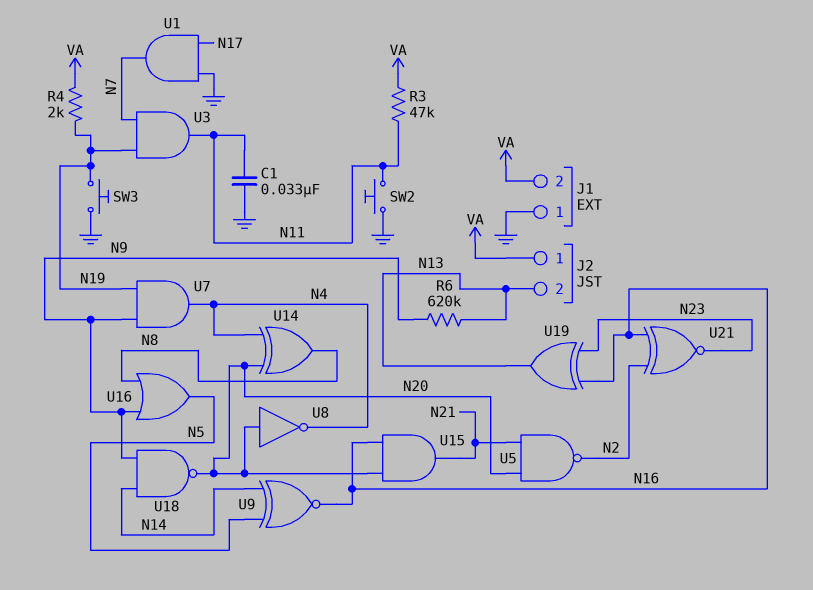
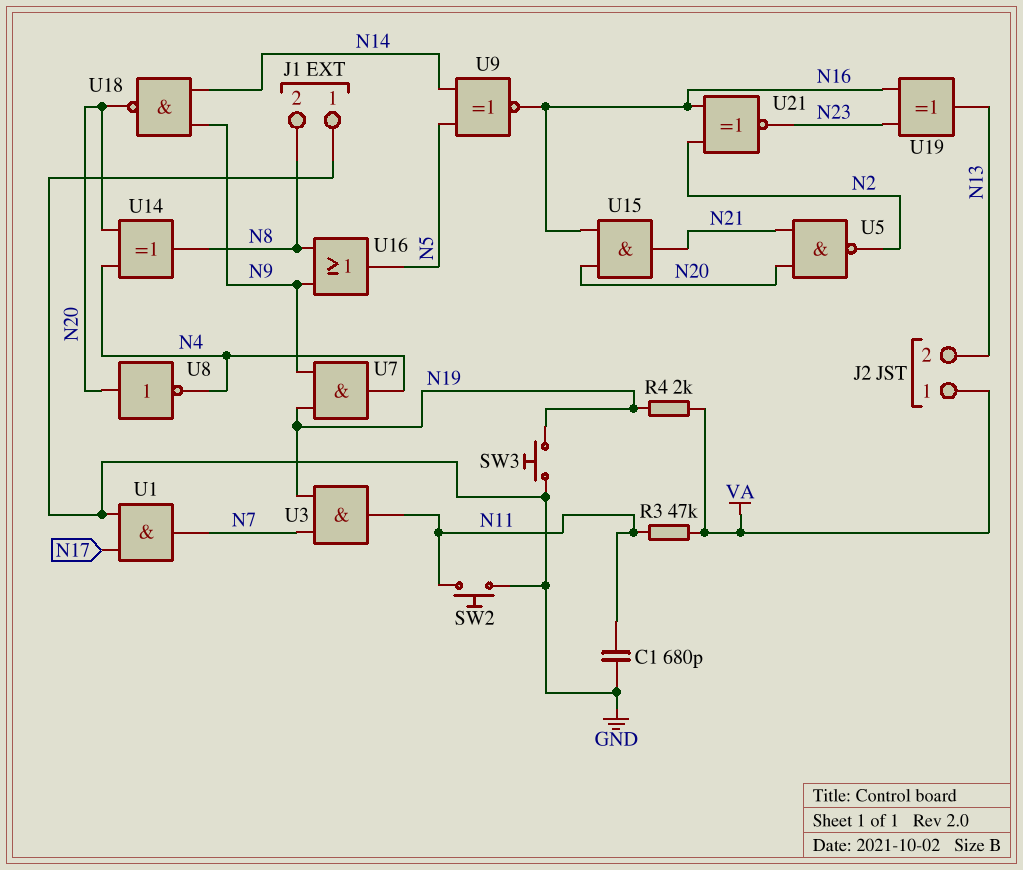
C1: 33nF (GND, N11) -> 680pF (GND, N11)
J1 pin 2: VA -> N8
R6: 620k (N9, N13) -> none

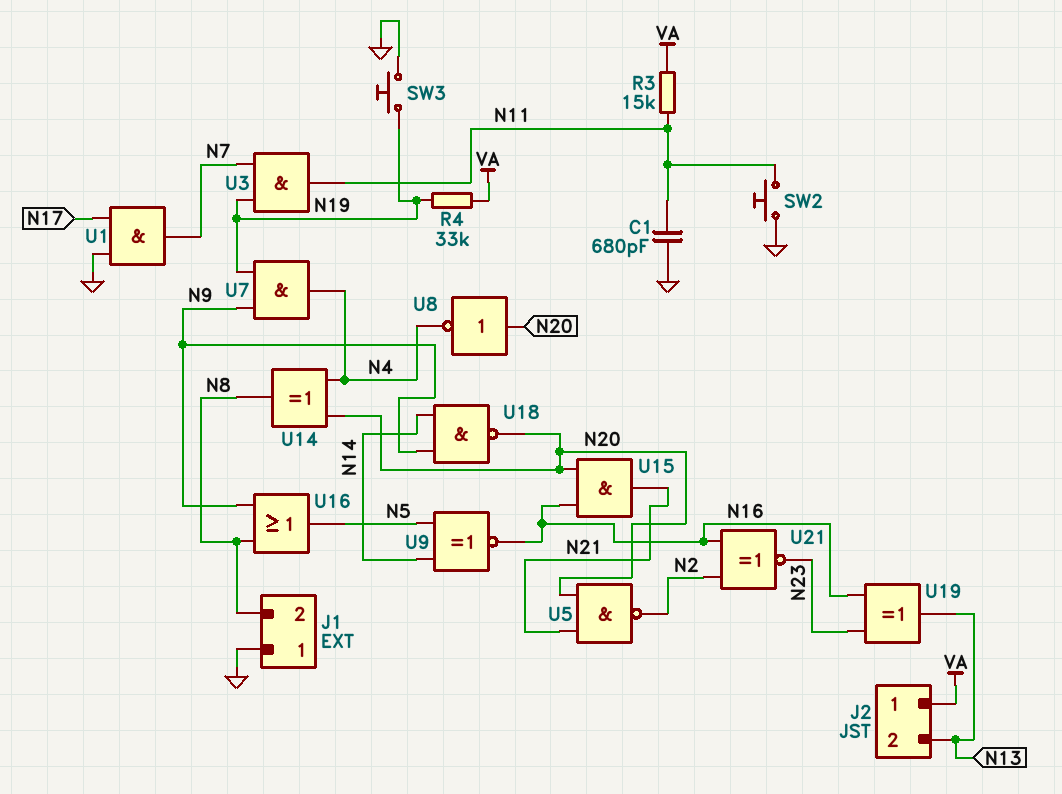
R3: 47k (N11, VA) -> 15k (N11, VA)
R4: 2k (N19, VA) -> 33k (N19, VA)

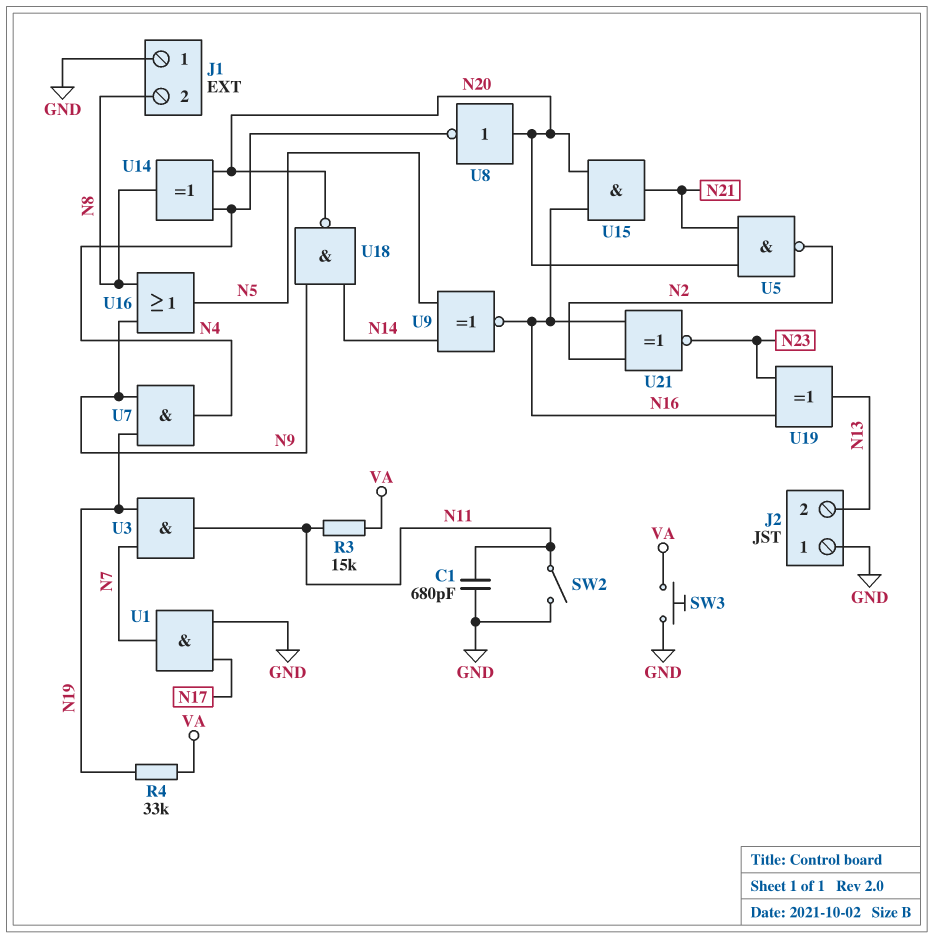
J2 pin 1: VA -> GND
SW2: button (GND, N11) -> switch (GND, N11)
SW3: button (GND, N19) -> button (GND, VA)

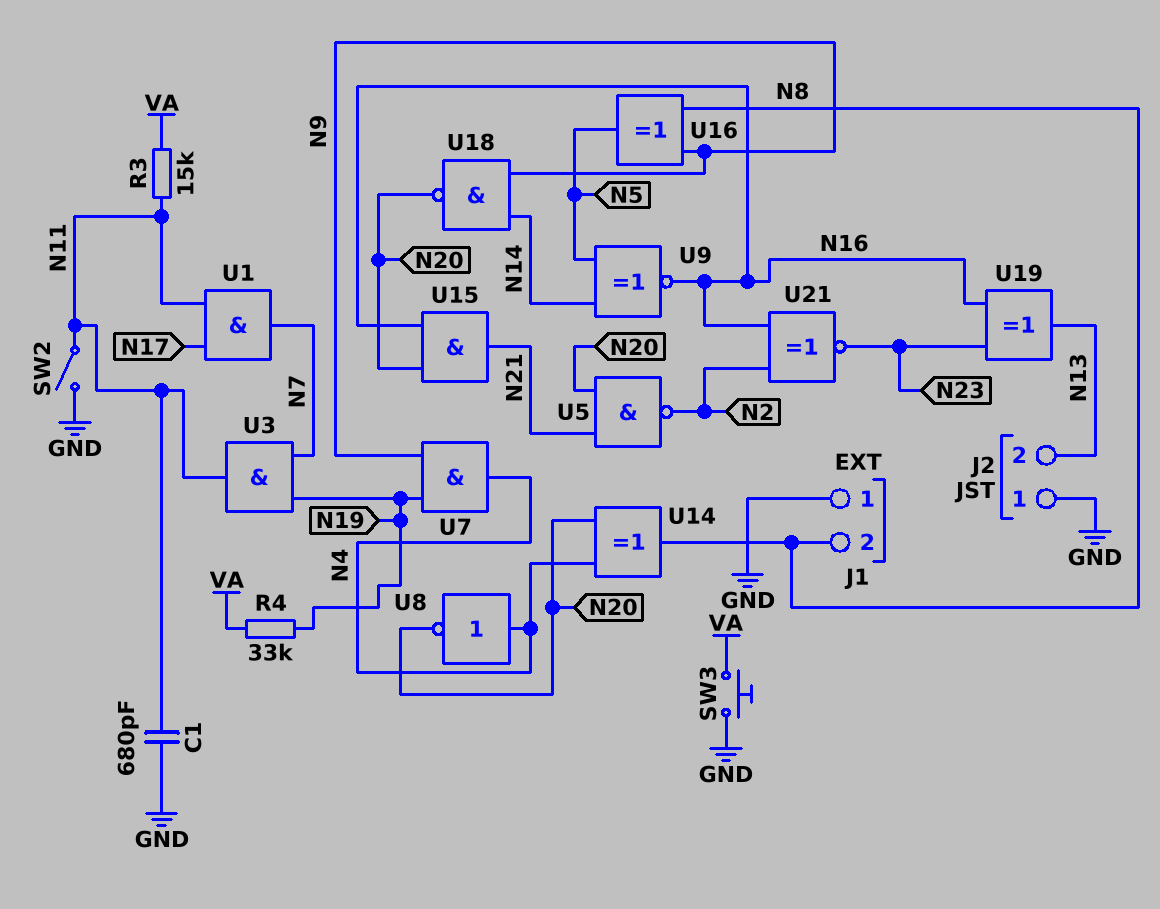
U1: AND (in GND, in N17, out N7) -> AND (in N11, in N17, out N7)
U8: NOT (in N20, out N4) -> NOT (in N4, out N20)
U16: OR (in N8, in N9, out N5) -> XOR (in N8, in N9, out N5)

